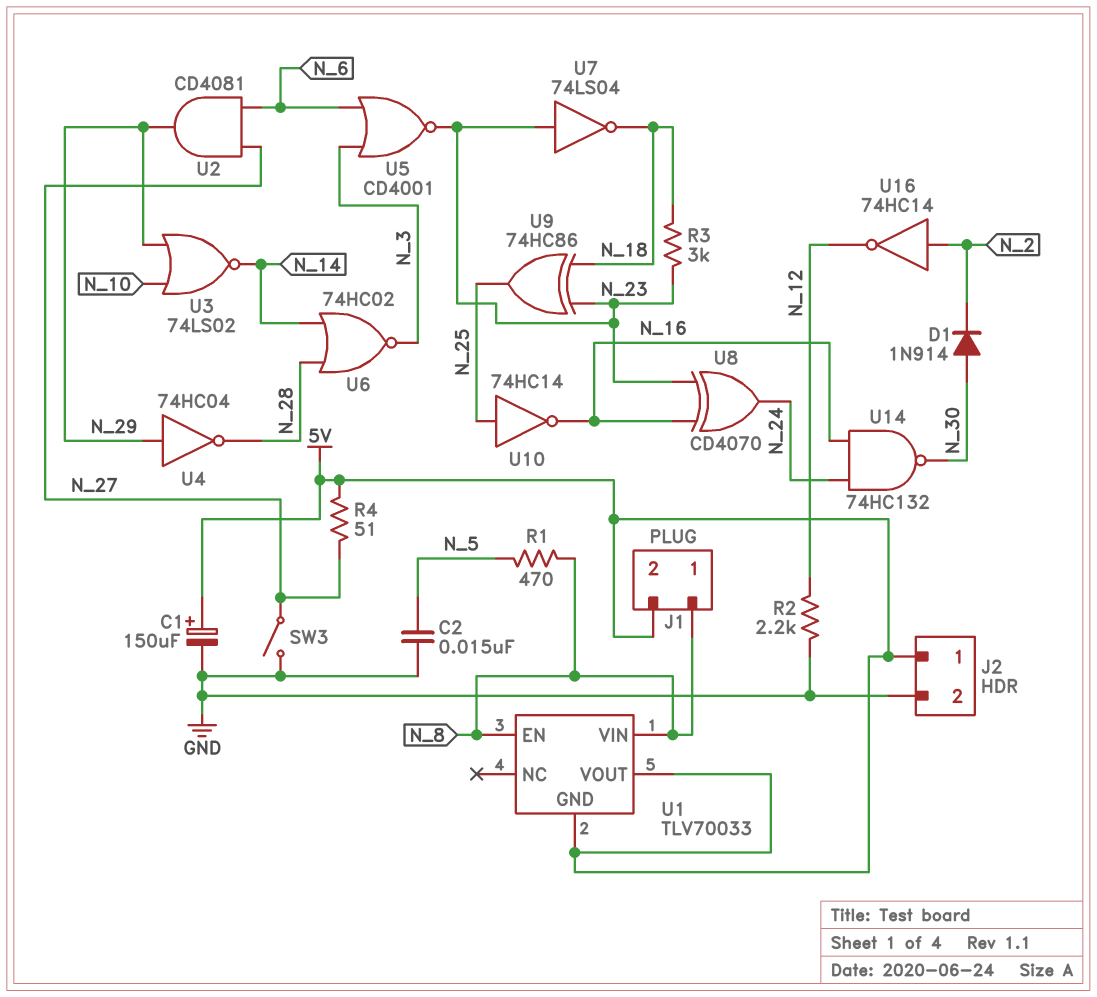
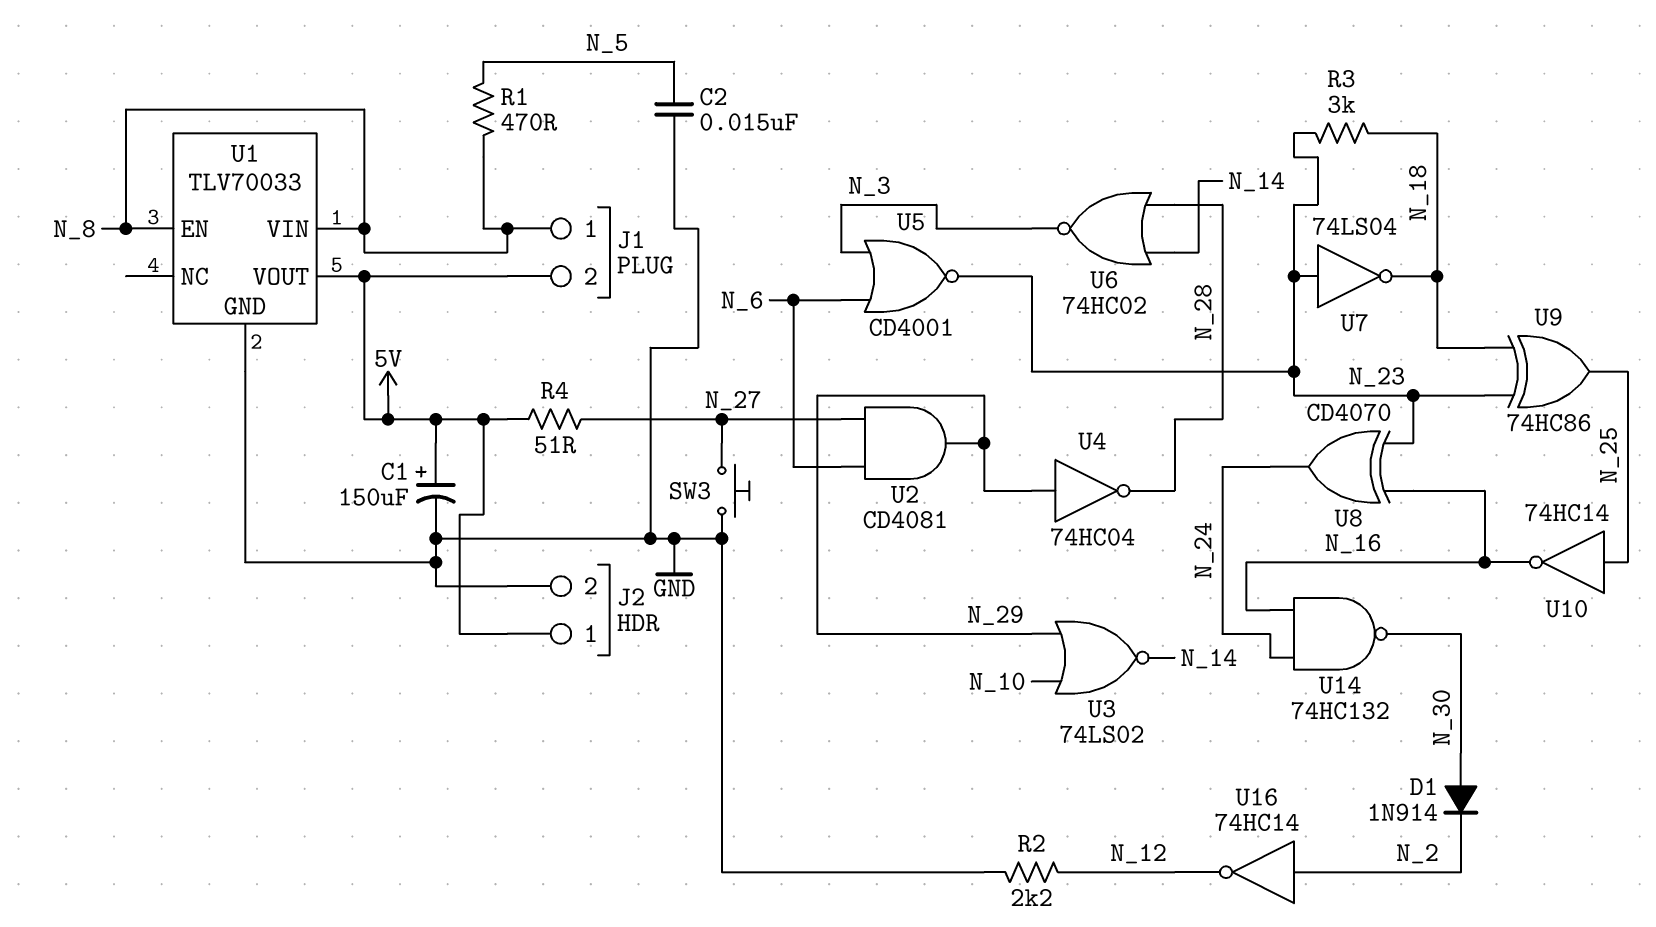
SW3: switch (GND, N_27) -> button (GND, N_27)
U1 pin GND: 5V -> GND

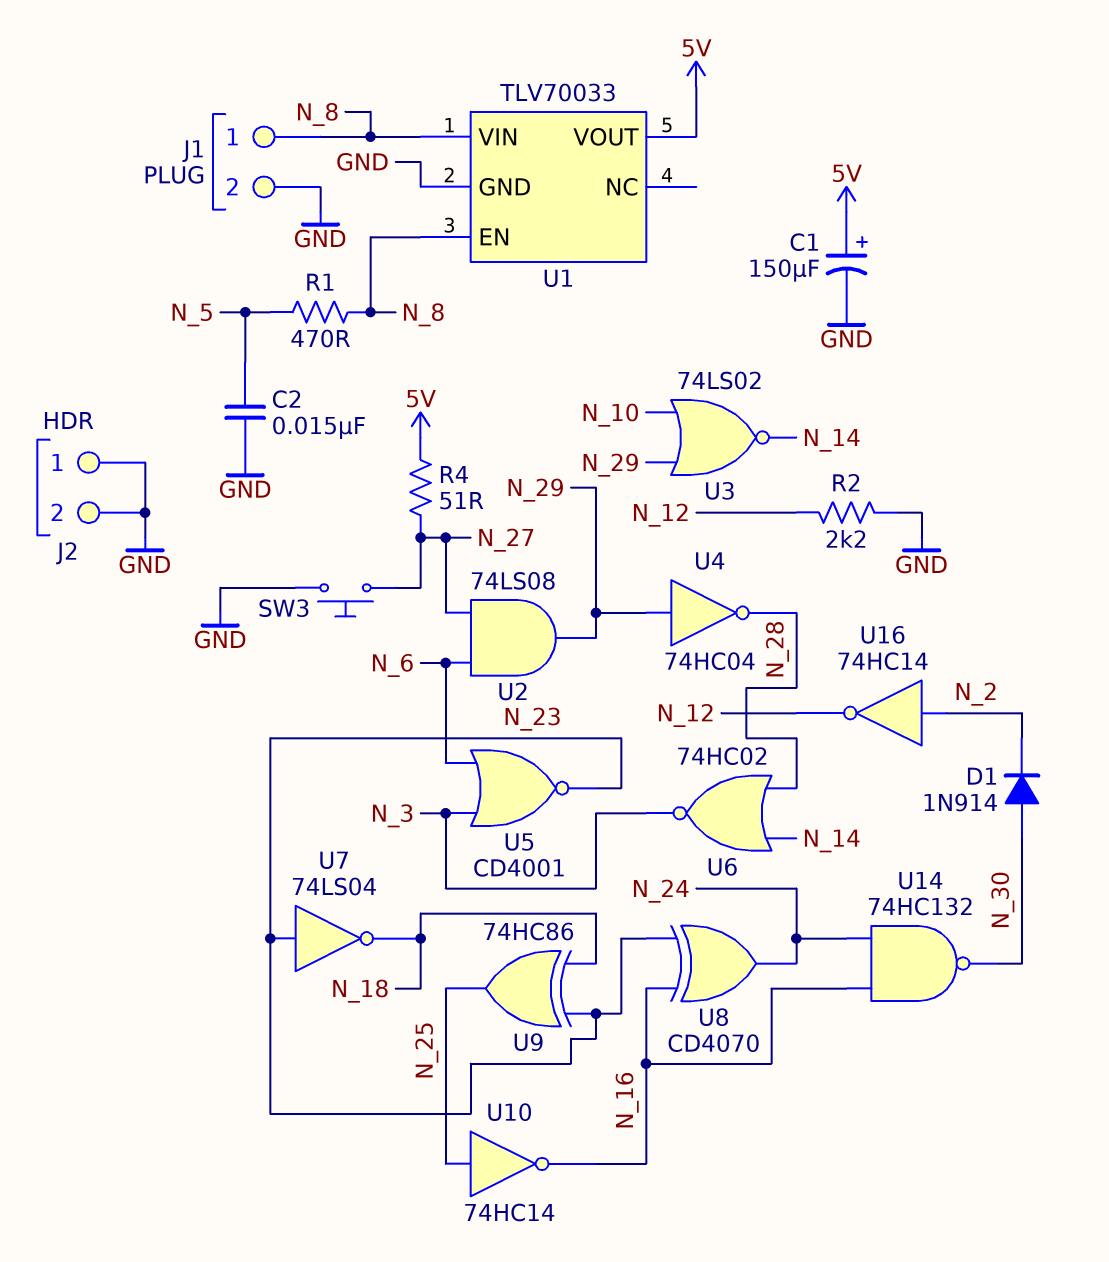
J1 pin 2: 5V -> GND
J2 pin 1: 5V -> GND
R3: 3k (N_18, N_23) -> none
U2: AND CD4081 (in N_6, in N_27, out N_29) -> AND 74LS08 (in N_6, in N_27, out N_29)

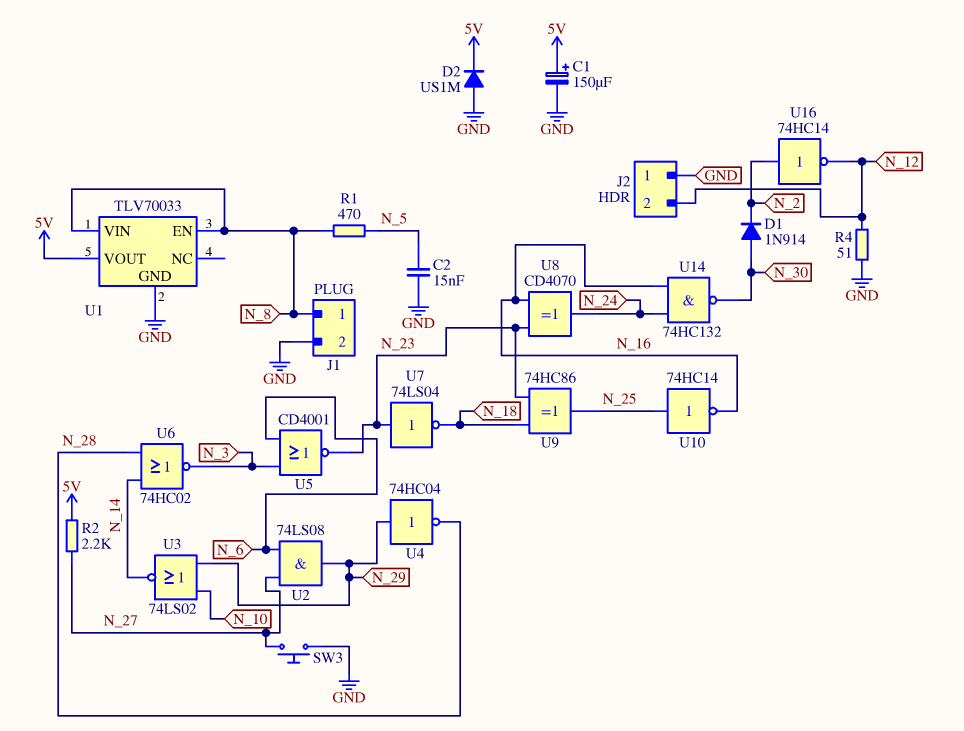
D2: none -> diode US1M (A GND, K 5V)
J2 pin 2: GND -> N_12
R2: 2.2k (GND, N_12) -> 2.2k (5V, N_27)
R4: 51 (5V, N_27) -> 51 (GND, N_12)

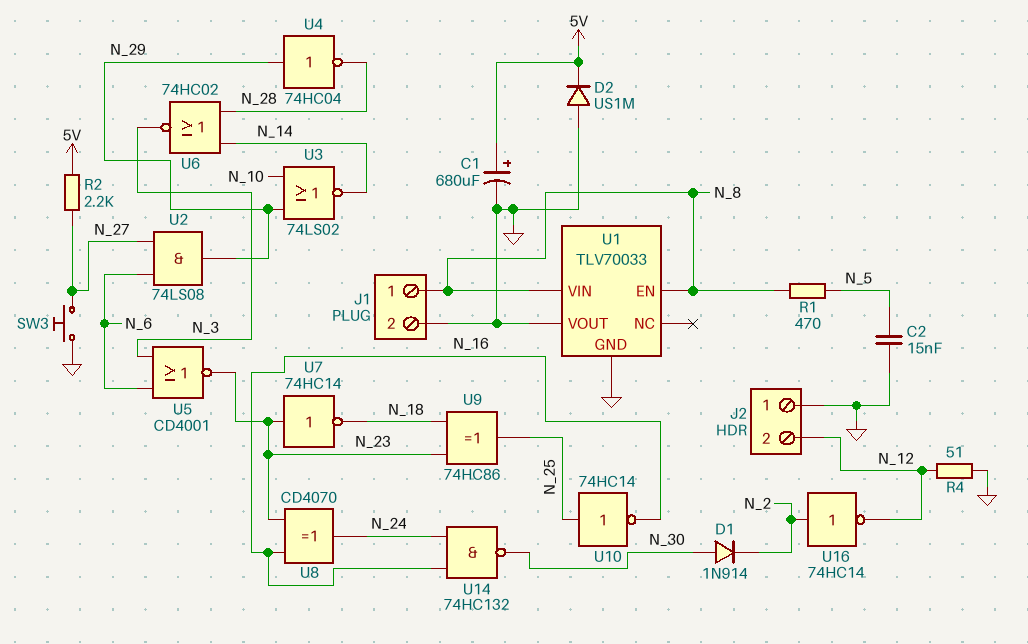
C1: 150uF (plus 5V, minus GND) -> 680uF (plus 5V, minus GND)
U1 pin VOUT: 5V -> GND
U7: NOT 74LS04 (in N_23, out N_18) -> NOT 74HC14 (in N_23, out N_18)

